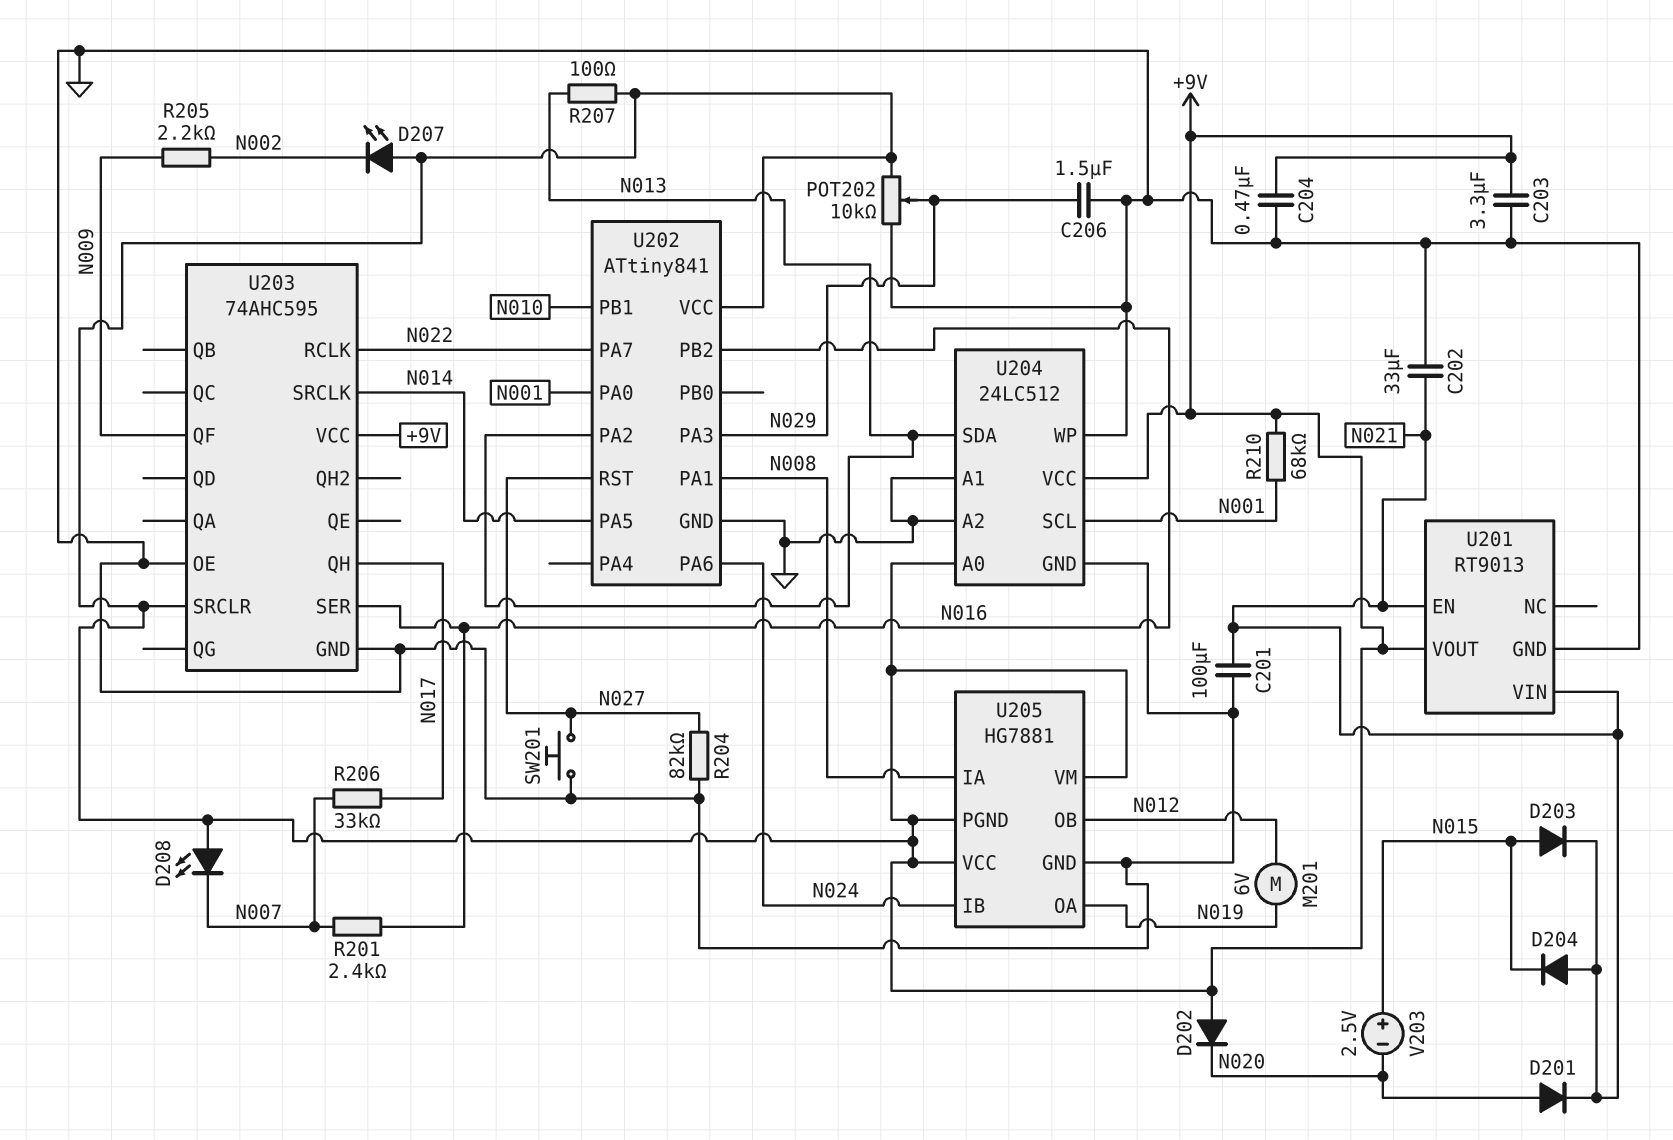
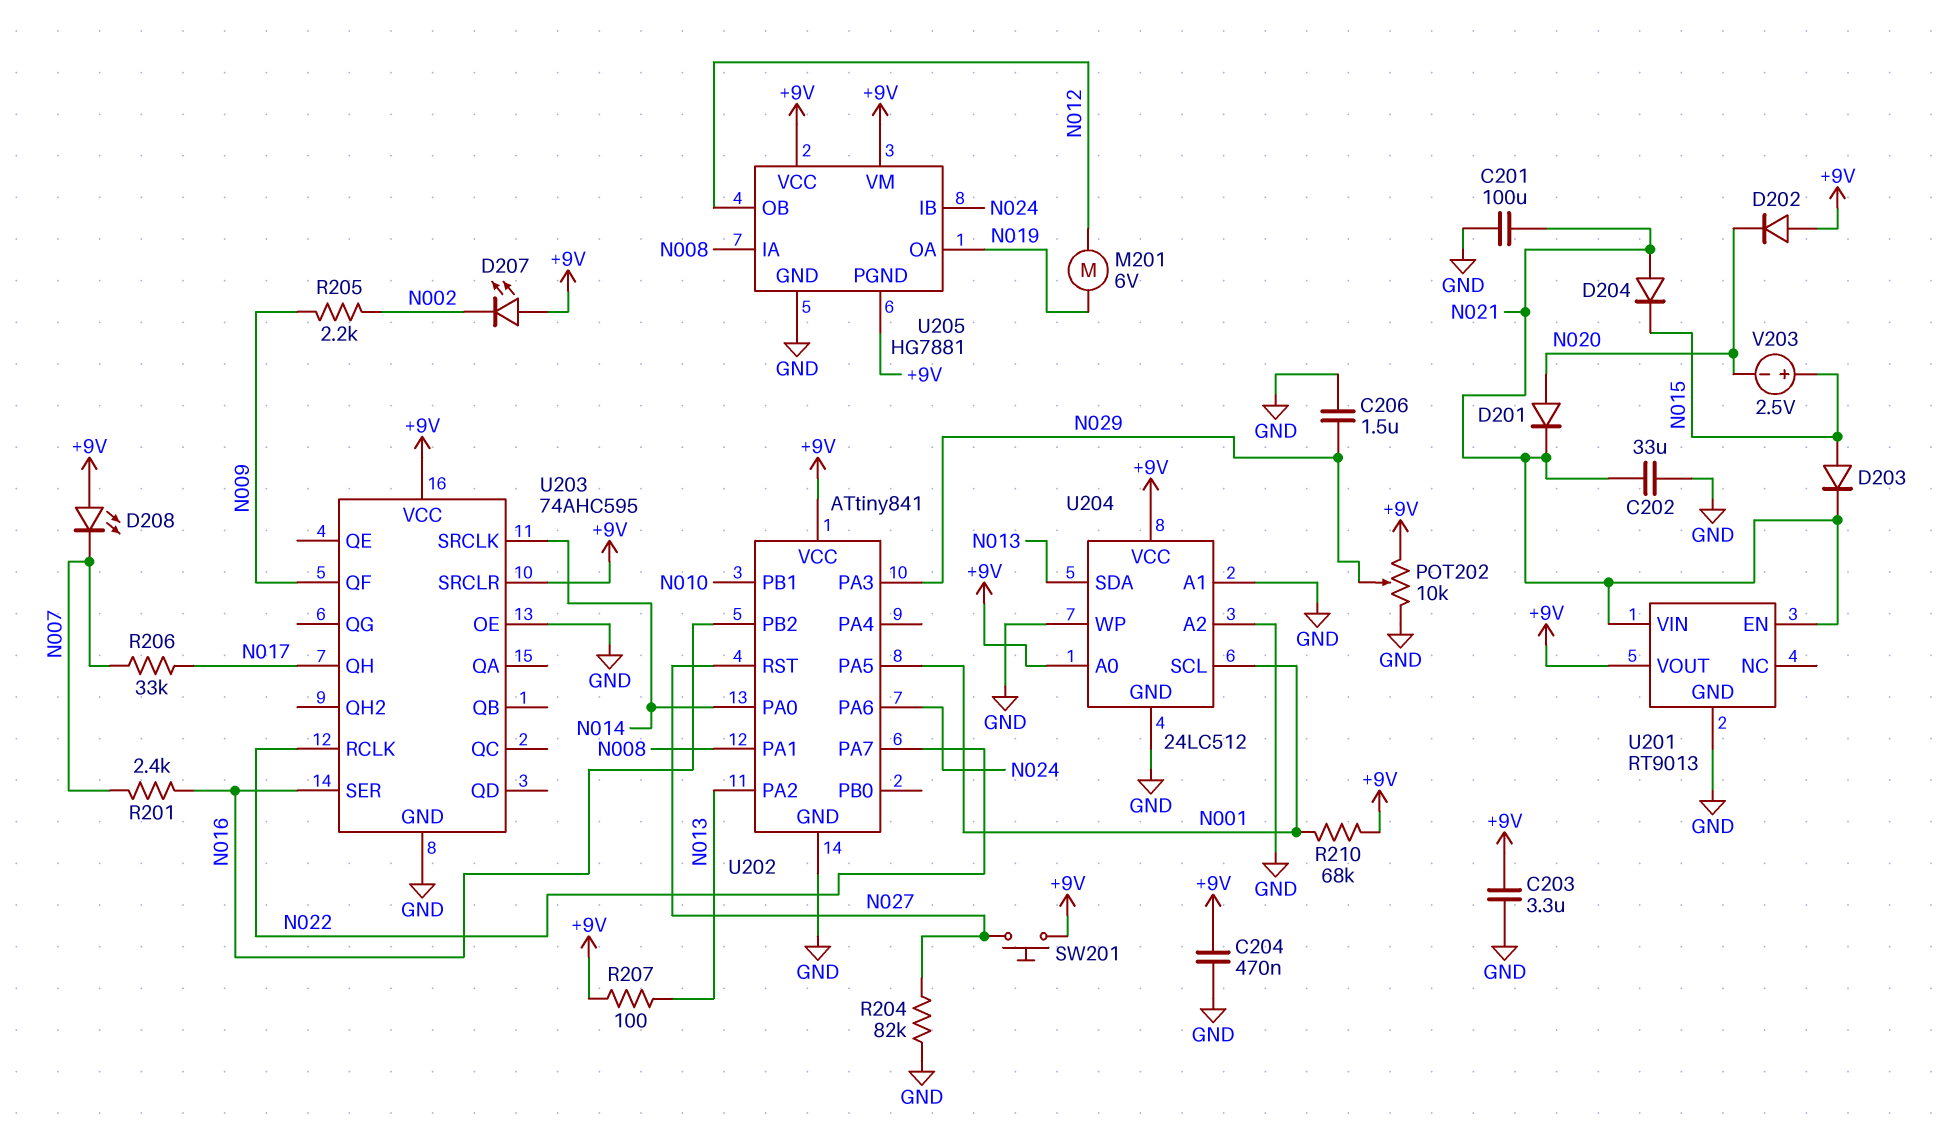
SW201: button (GND, N027) -> button (+9V, N027)
U202 pin PA0: N001 -> N014
U202 pin PA5: N014 -> N001

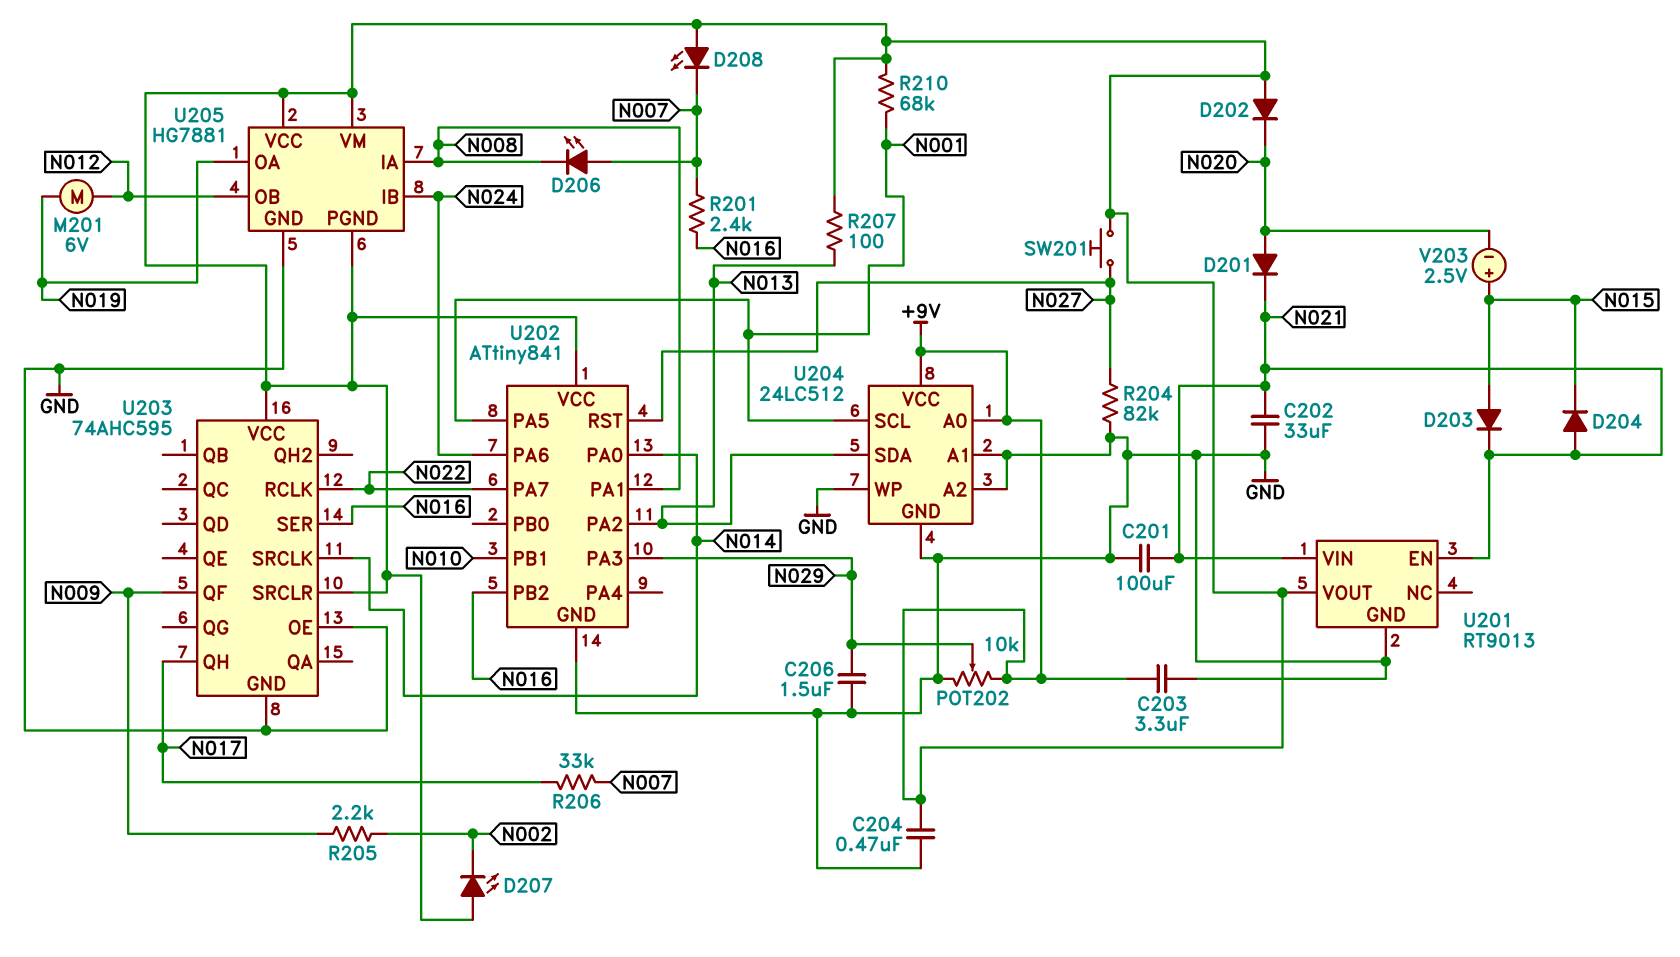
D206: none -> LED (A N007, K N008)

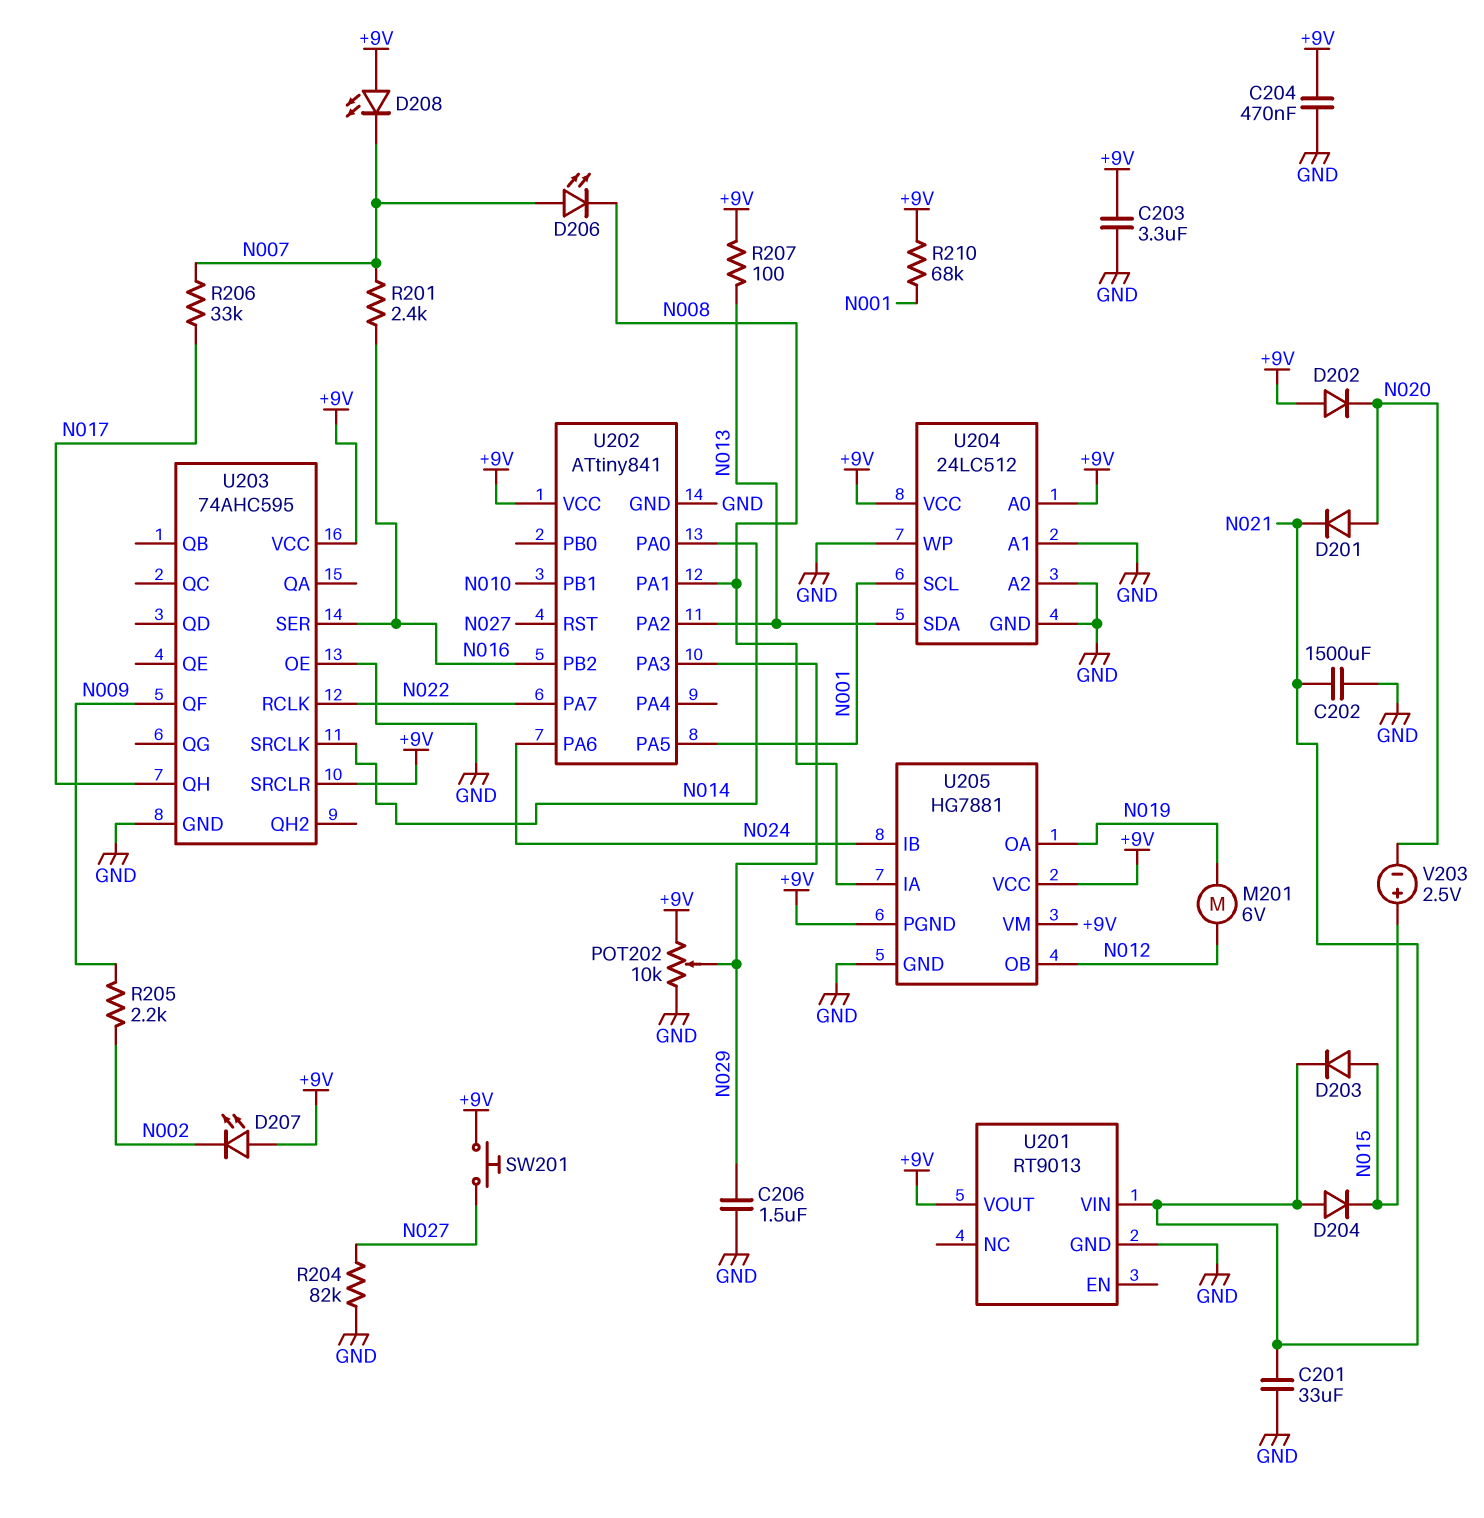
C201: 100uF (GND, N021) -> 33uF (GND, N021)
C202: 33uF (GND, N021) -> 1500uF (GND, N021)
U201 pin EN: N021 -> none

